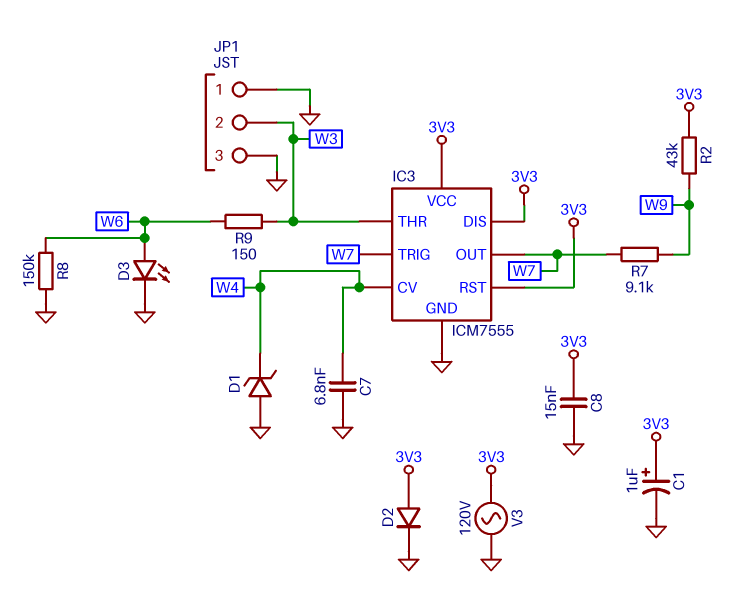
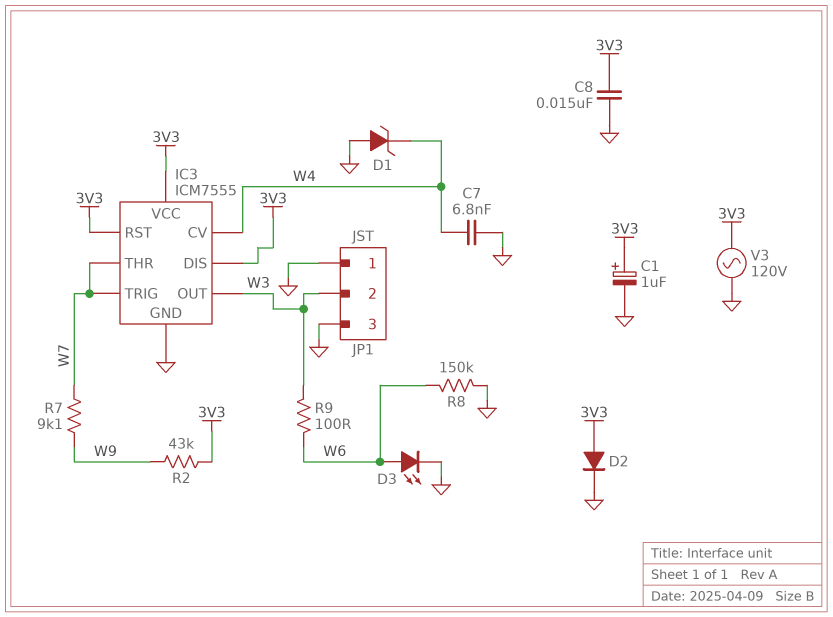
IC3 pin OUT: W7 -> W3
IC3 pin THR: W3 -> W7
R9: 150 (W3, W6) -> 100 (W3, W6)

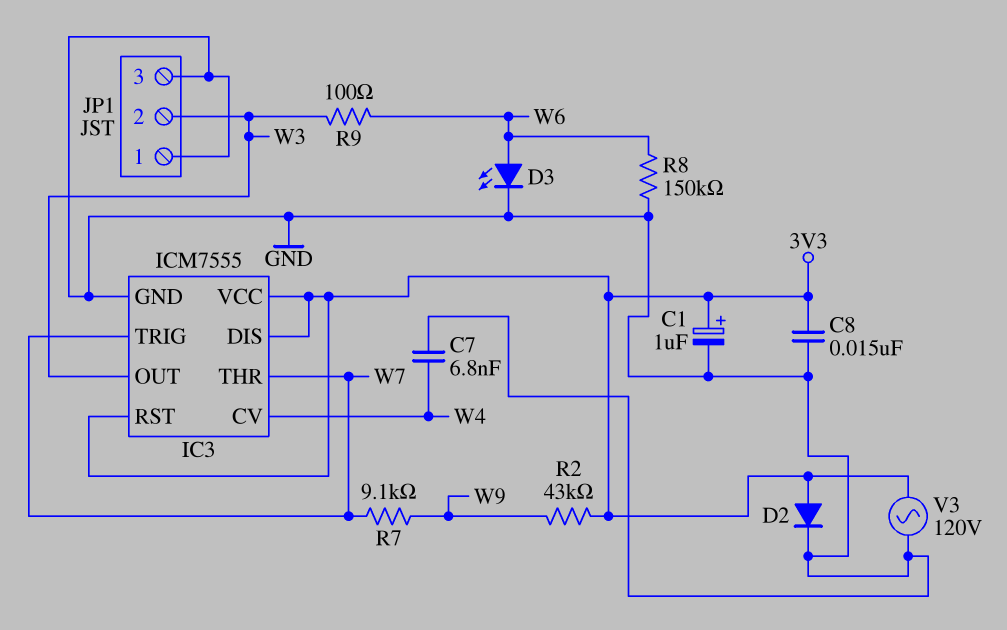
D1: zener (A GND, K W4) -> none

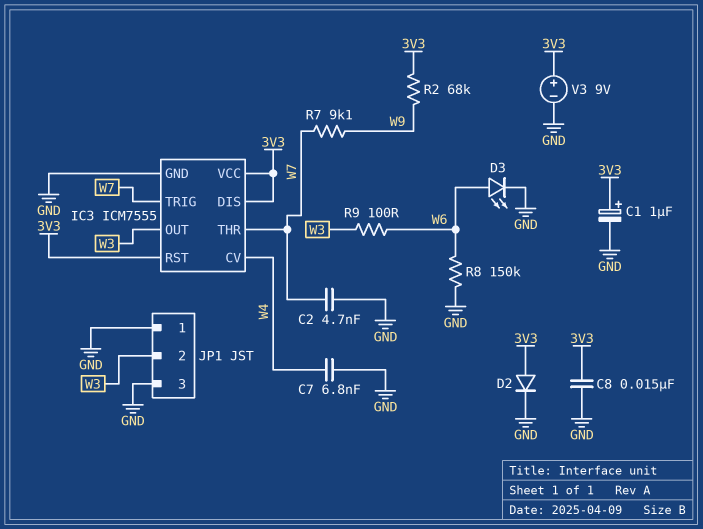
C2: none -> 4.7nF (GND, W7)
R2: 43k (3V3, W9) -> 68k (3V3, W9)
V3: AC 120V (3V3, GND) -> 9V (plus 3V3, minus GND)

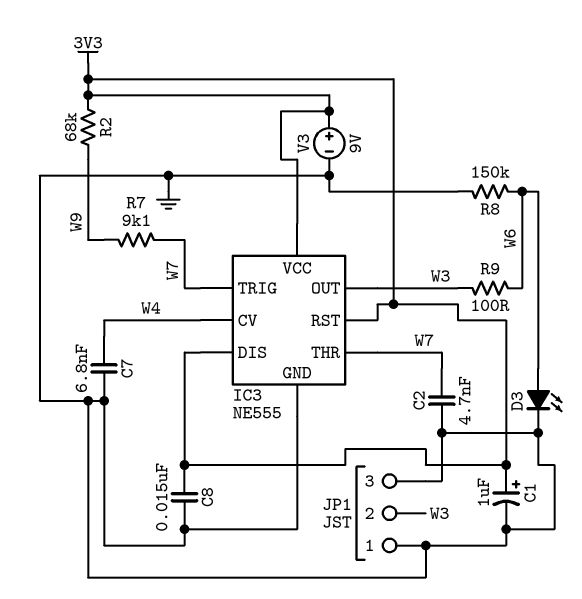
D2: diode (A 3V3, K GND) -> none
IC3: ICM7555 -> NE555

